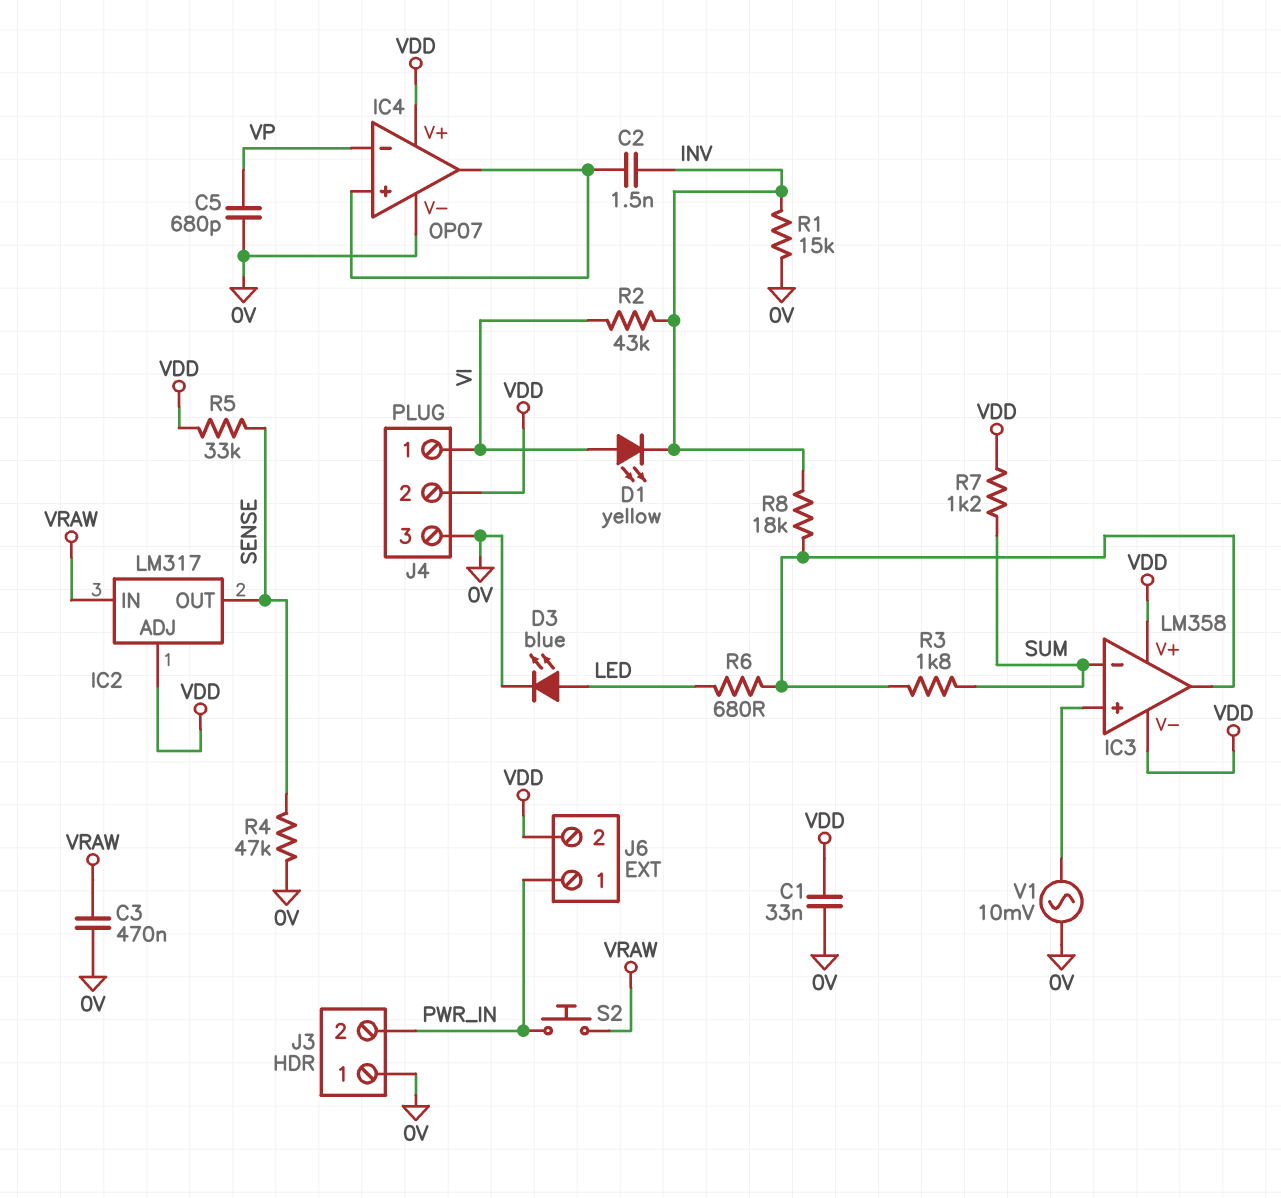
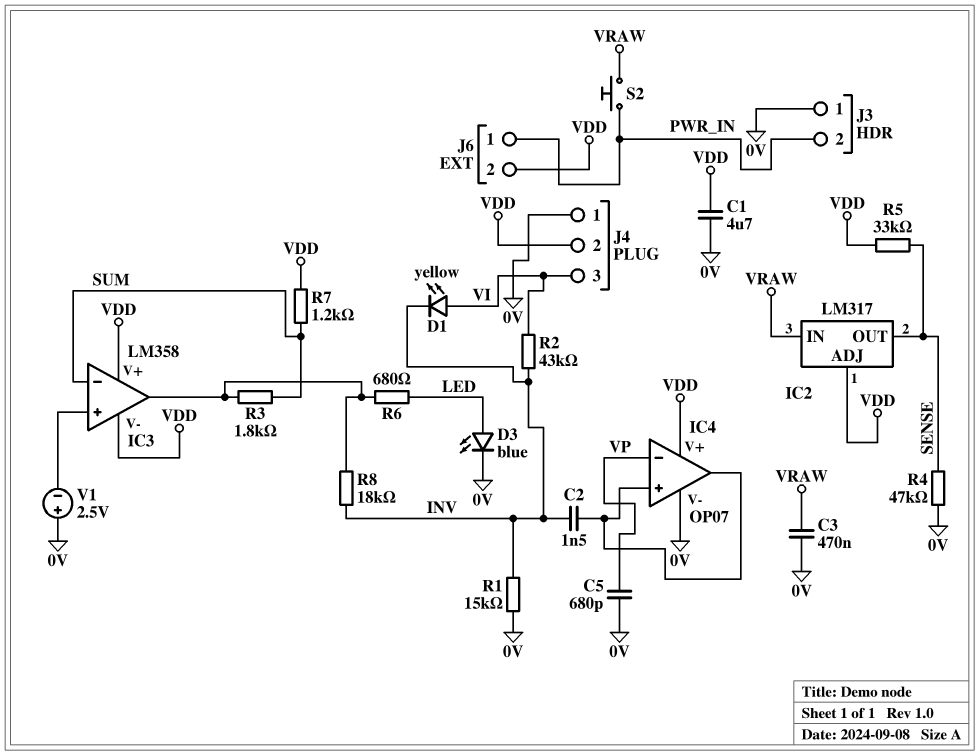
C1: 33nF (0V, VDD) -> 4.7uF (0V, VDD)
J4 pin 1: VI -> 0V
J4 pin 3: 0V -> VI
V1: AC 10mV (0V, IC3/in+) -> 2.5V (plus 0V, minus IC3/in+)

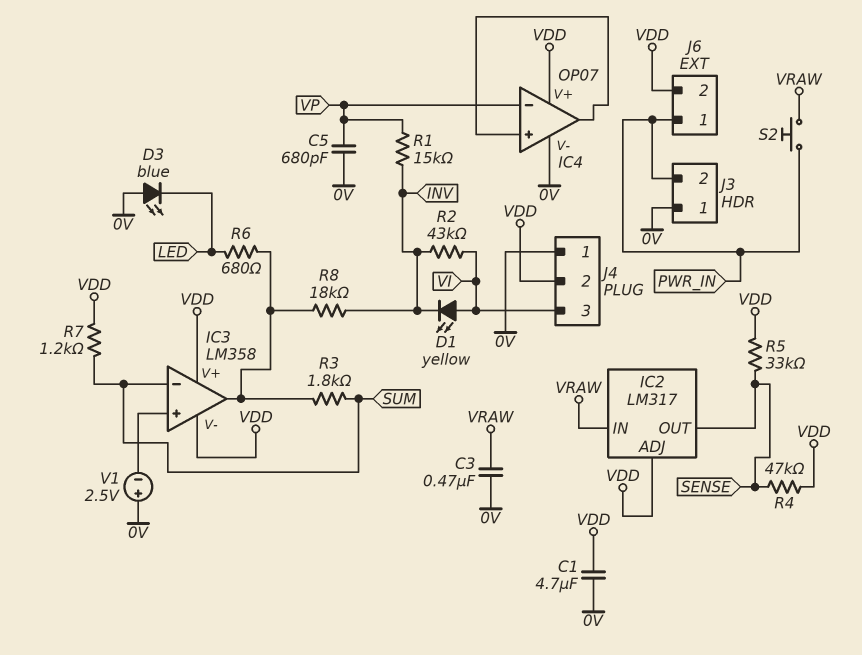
C2: 1.5nF (IC4/in+, INV) -> none
D3: LED blue (A LED, K 0V) -> LED blue (A 0V, K LED)
R1: 15k (0V, INV) -> 15k (INV, VP)
R4: 47k (0V, SENSE) -> 47k (SENSE, VDD)

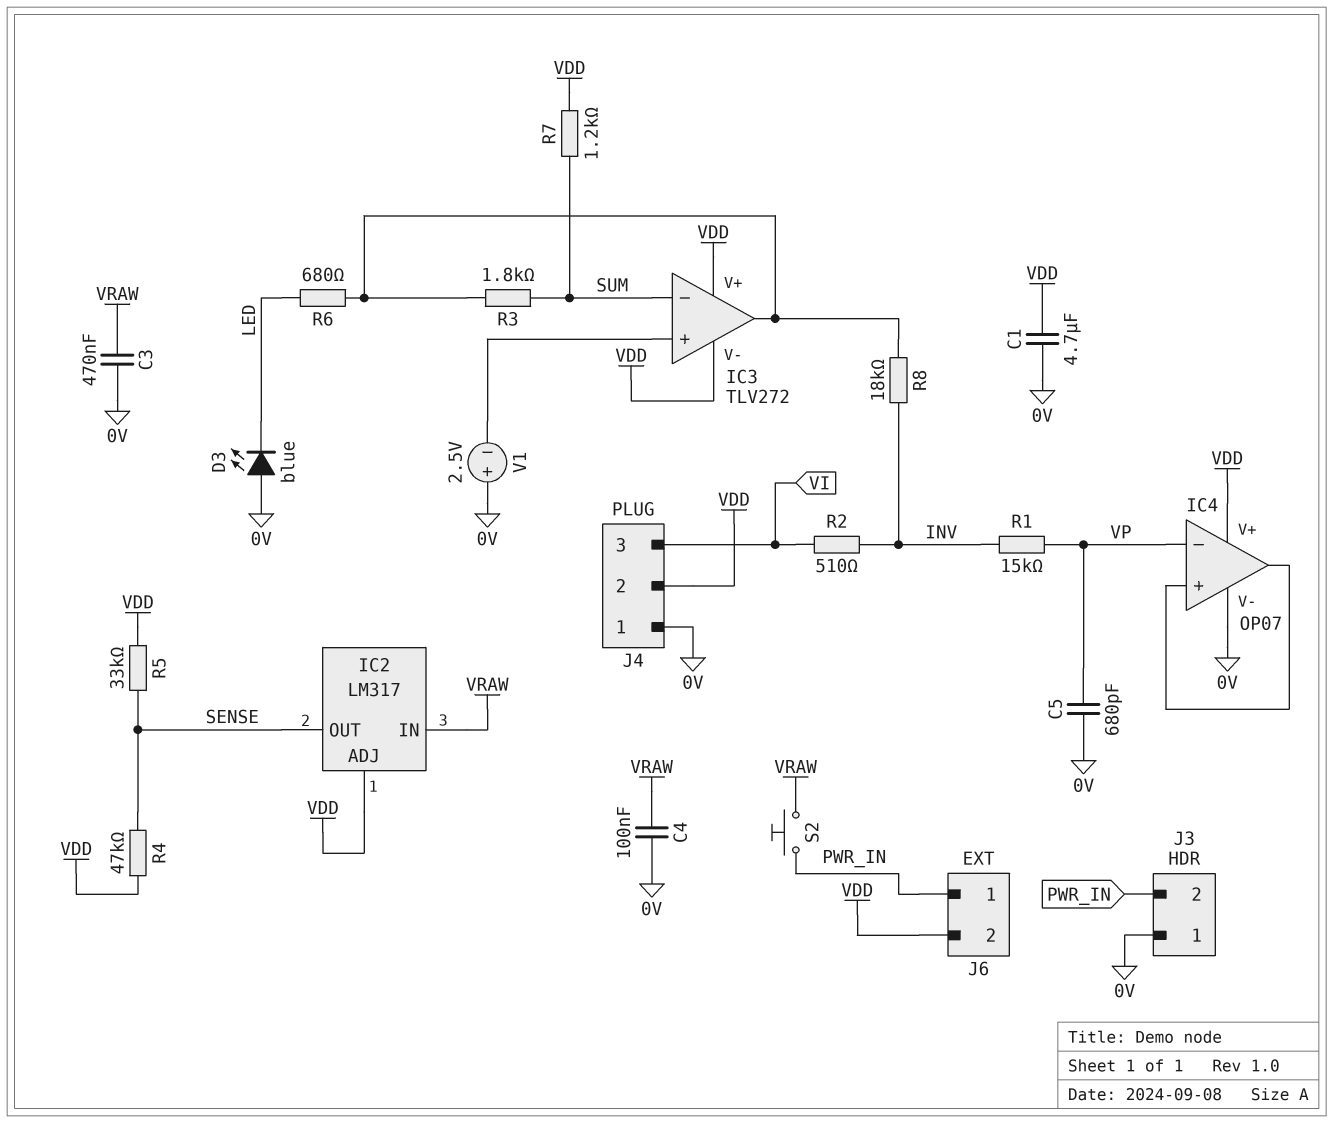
C4: none -> 100nF (0V, VRAW)
D1: LED yellow (A VI, K INV) -> none
IC3: LM358 -> TLV272
R2: 43k (INV, VI) -> 510 (INV, VI)

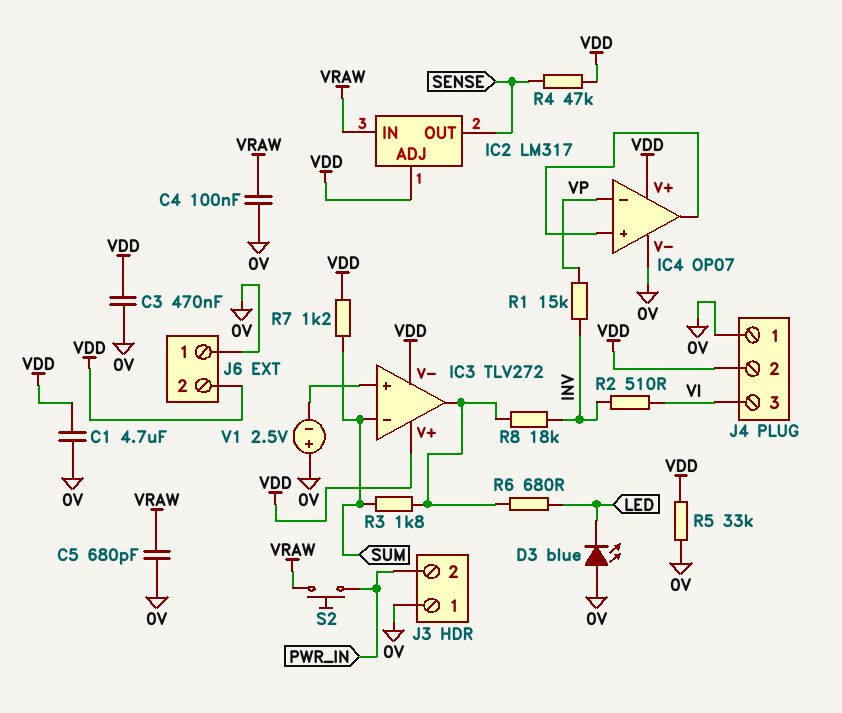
C3: 470nF (0V, VRAW) -> 470nF (0V, VDD)
C5: 680pF (0V, VP) -> 680pF (0V, VRAW)
J6 pin 1: PWR_IN -> 0V
R5: 33k (SENSE, VDD) -> 33k (0V, VDD)

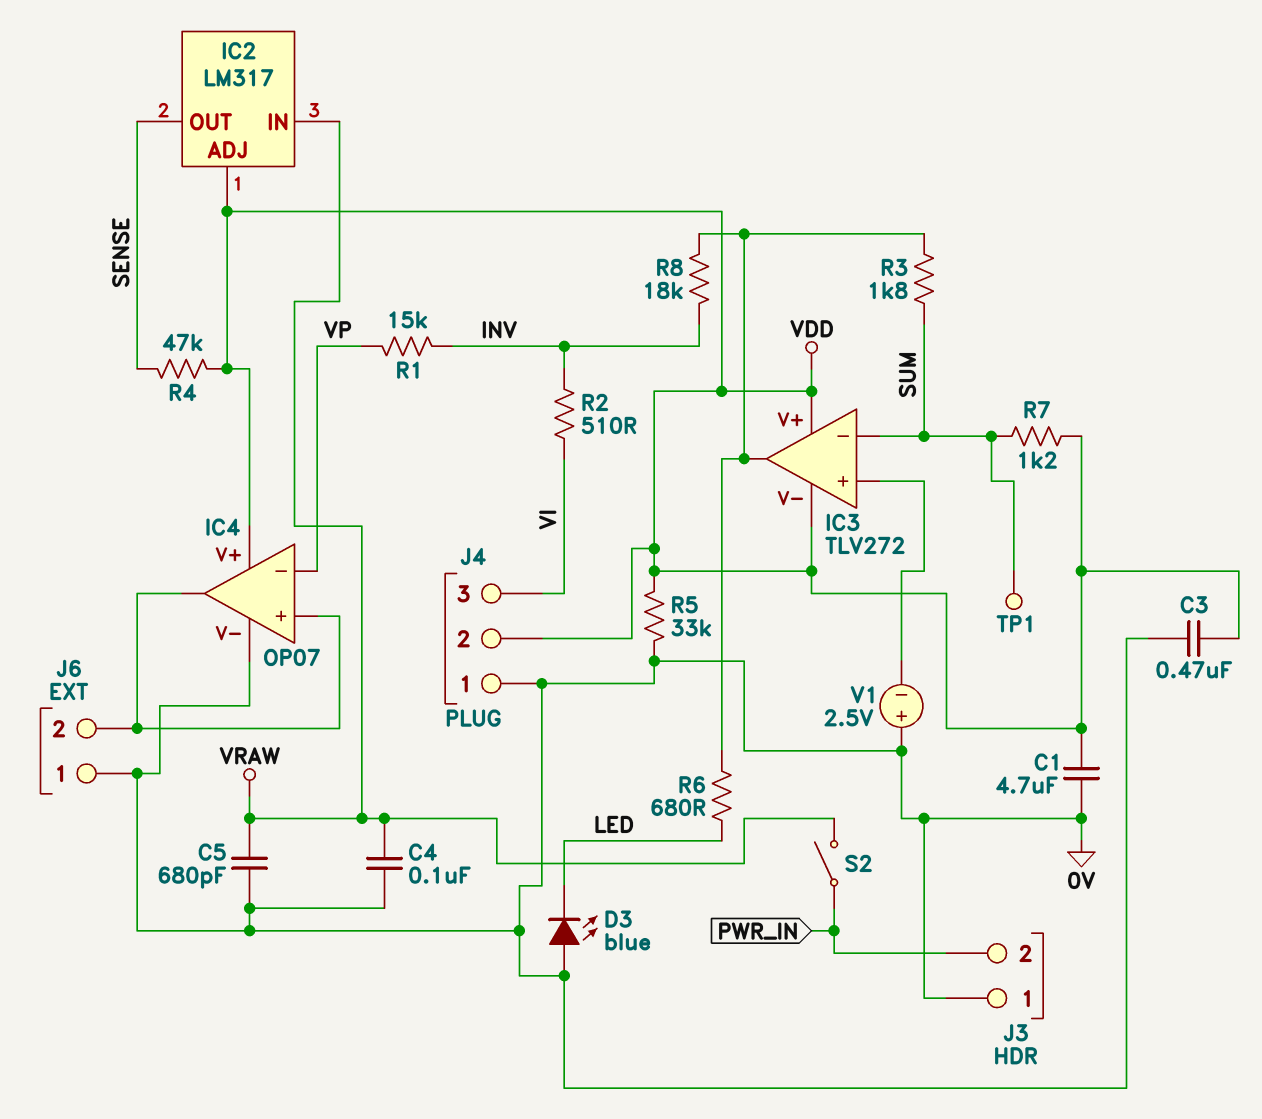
J6 pin 2: VDD -> IC4/in+
S2: button (PWR_IN, VRAW) -> switch (PWR_IN, VRAW)
TP1: none -> test point (SUM)

